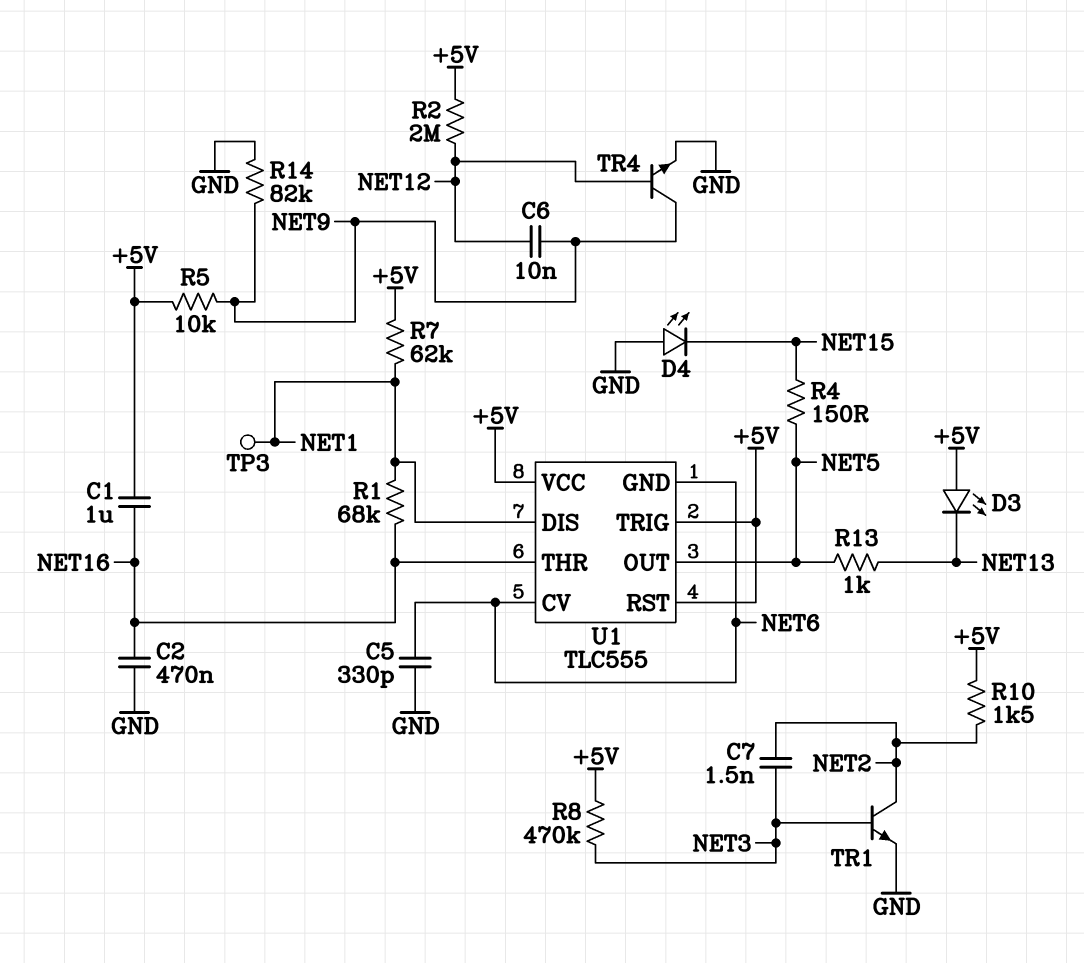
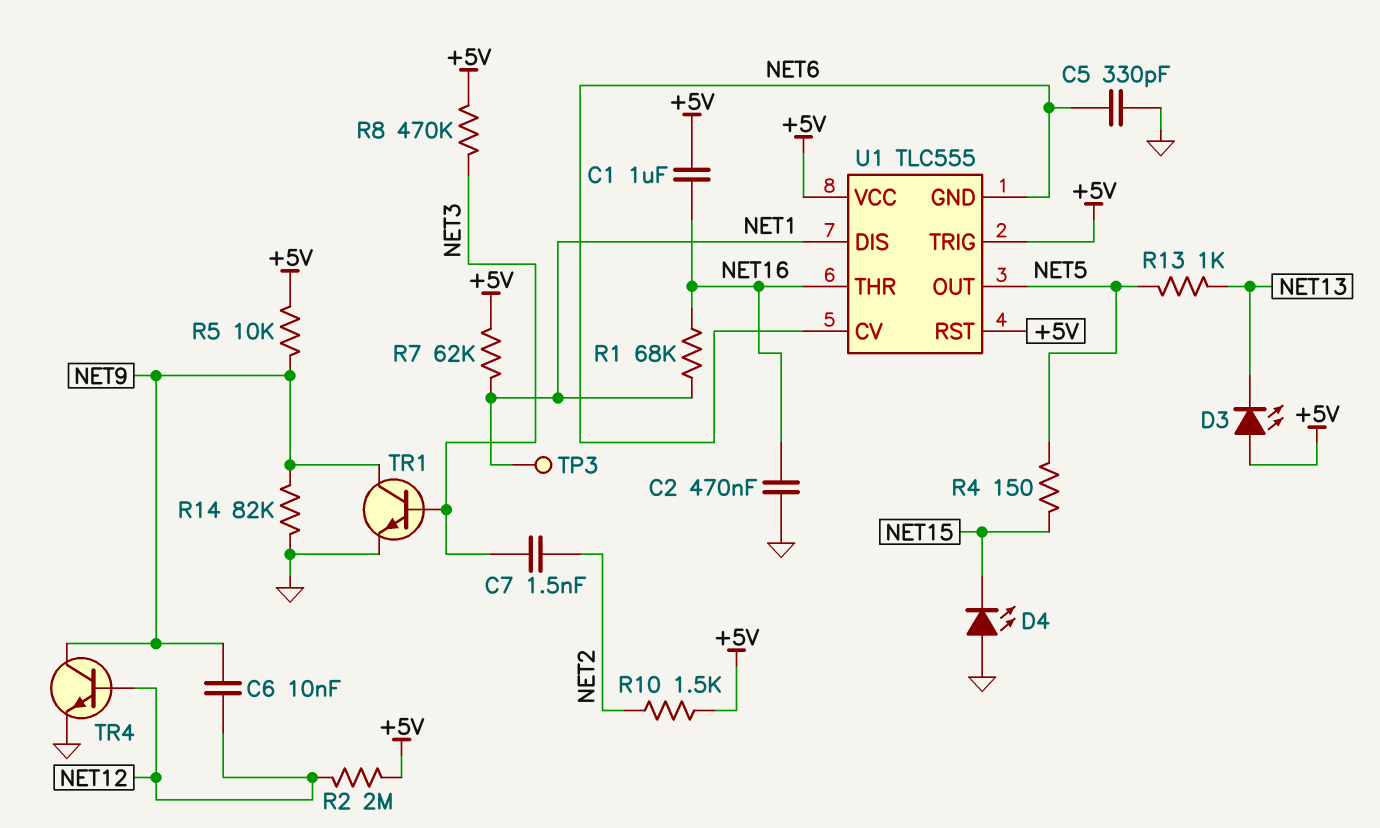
TR1: NPN (B NET3, C NET2, E GND) -> NPN (B NET3, C NET9, E GND)

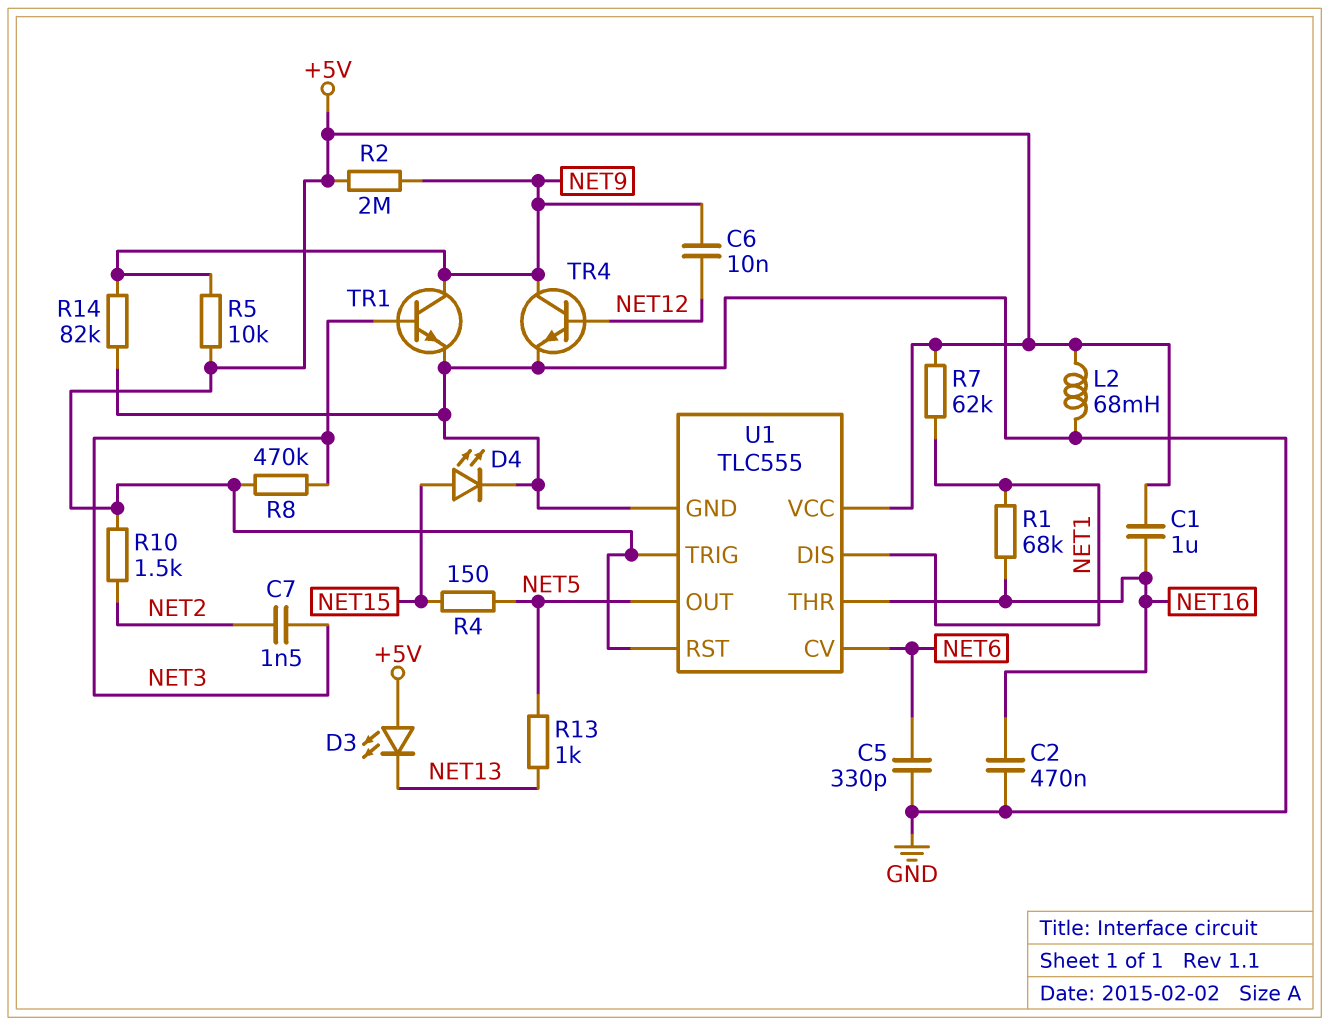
D4: LED (A GND, K NET15) -> LED (A NET15, K GND)
L2: none -> 68mH (+5V, GND)
R2: 2M (+5V, NET12) -> 2M (+5V, NET9)
TP3: test point (NET1) -> none
U1 pin GND: NET6 -> GND

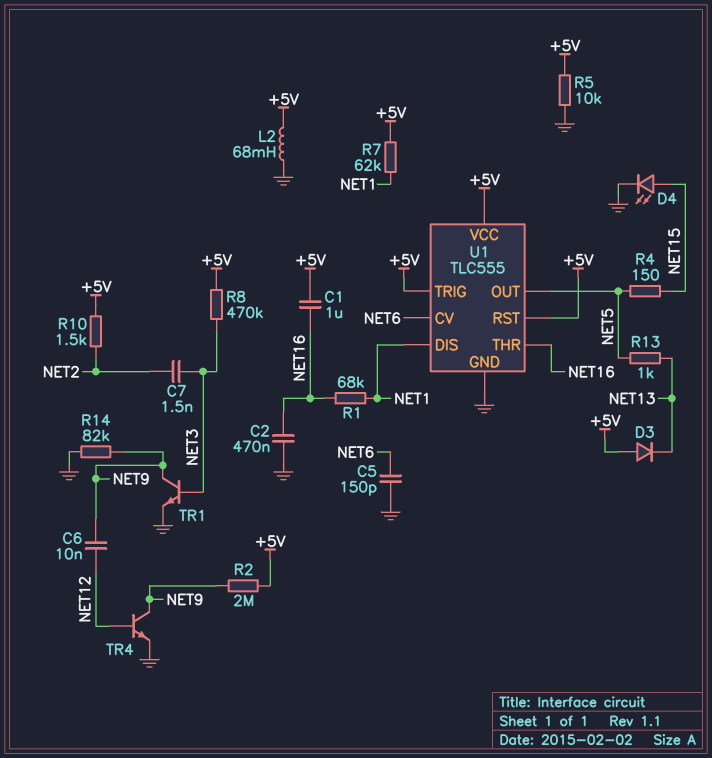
C5: 330pF (GND, NET6) -> 150pF (GND, NET6)
D3: LED (A +5V, K NET13) -> diode (A +5V, K NET13)
R5: 10k (+5V, NET9) -> 10k (+5V, GND)

